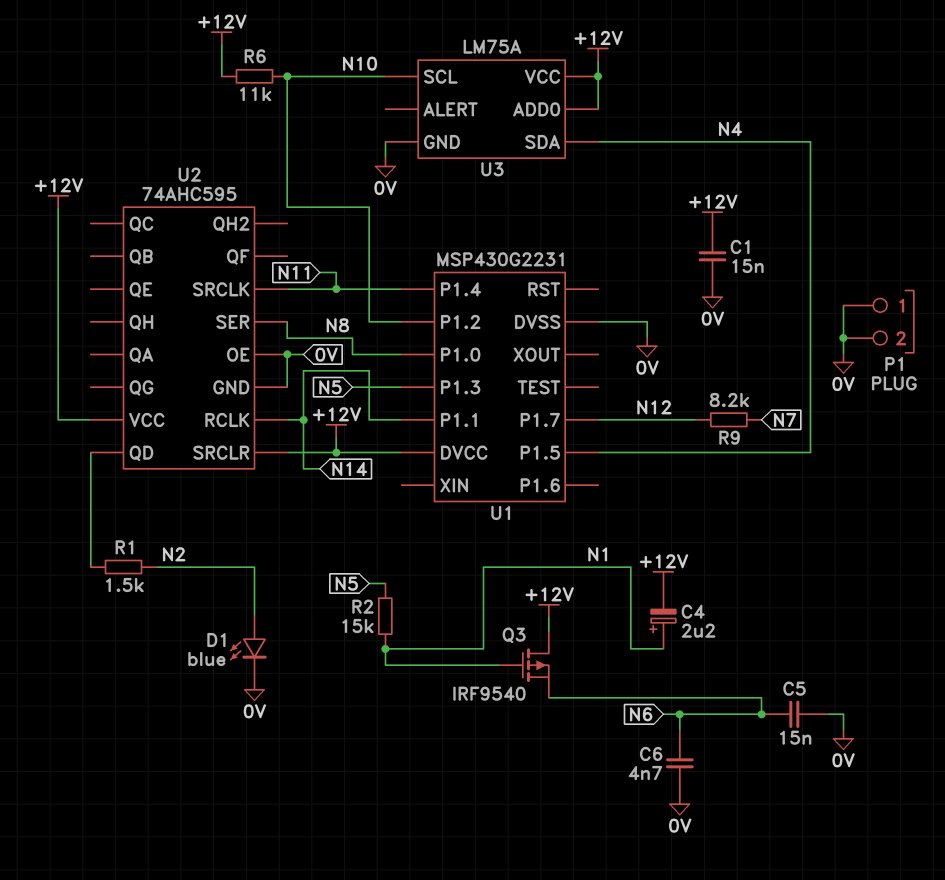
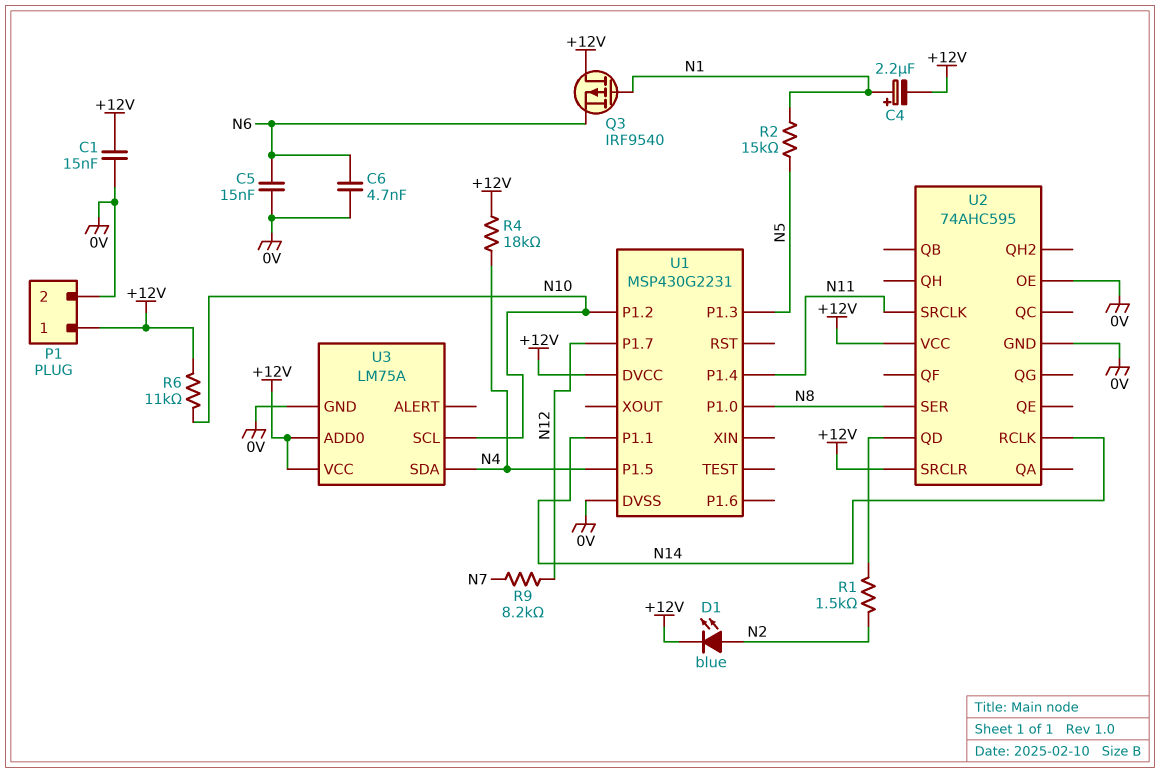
D1: LED blue (A N2, K 0V) -> LED blue (A N2, K +12V)
P1 pin 1: 0V -> +12V
R4: none -> 18k (+12V, N4)

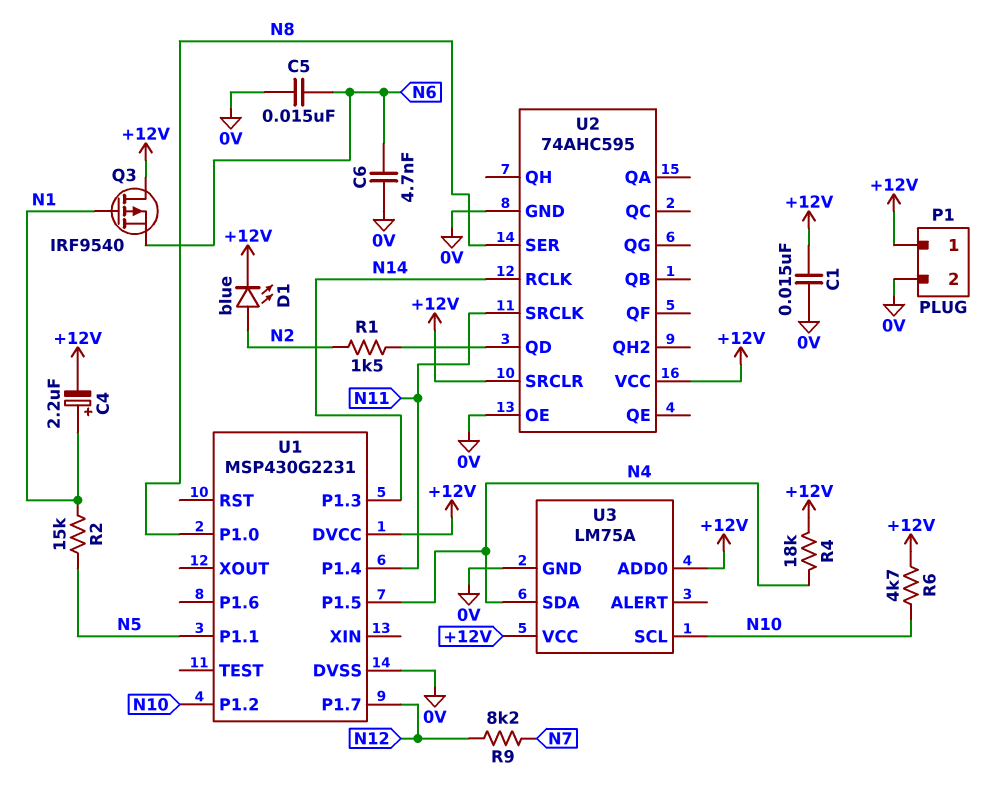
R6: 11k (+12V, N10) -> 4.7k (+12V, N10)
U1 pin P1.1: N14 -> N5
U1 pin P1.3: N5 -> N14

